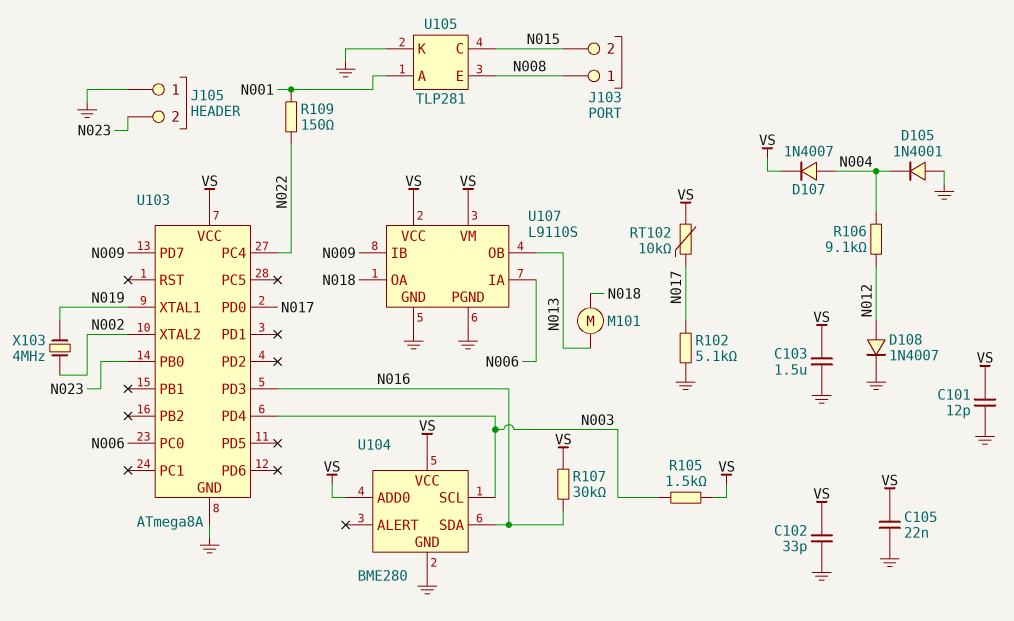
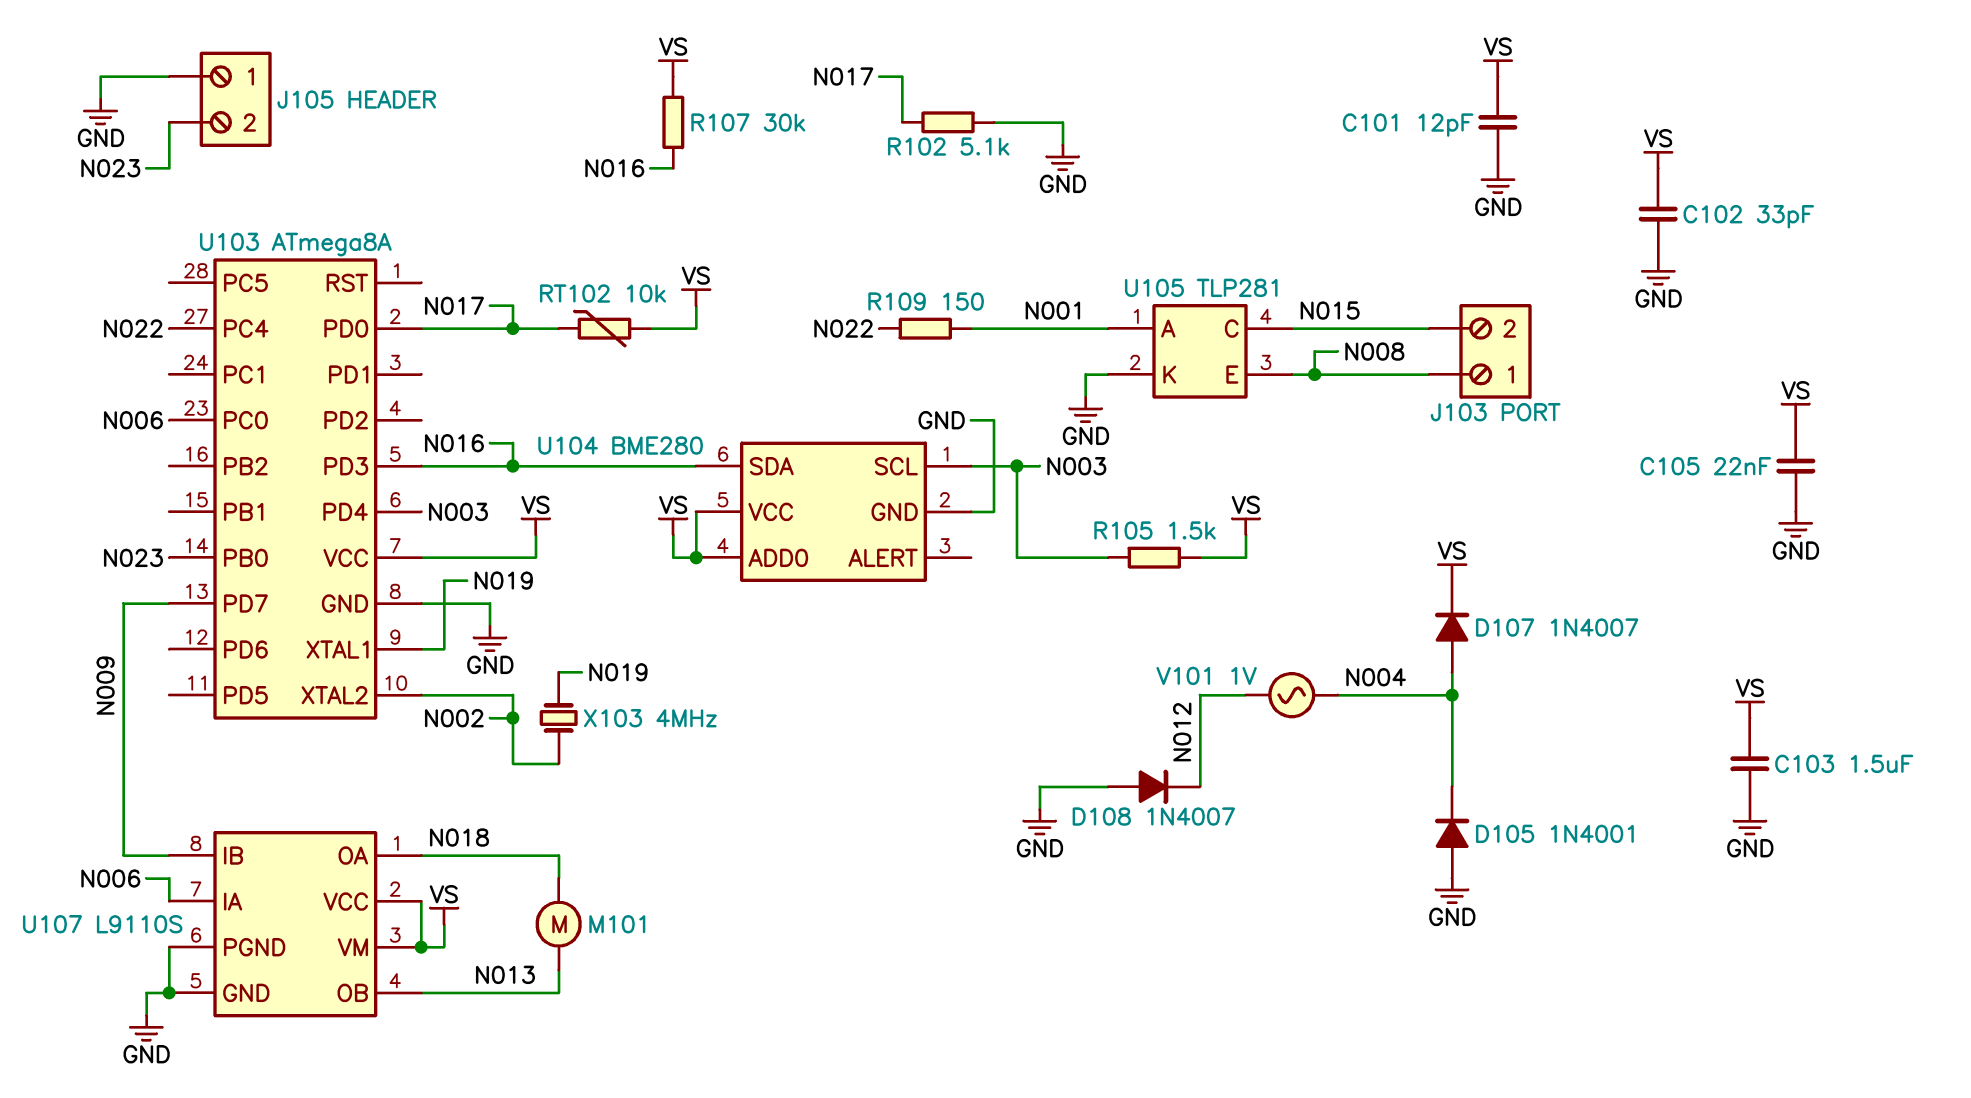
D108: diode 1N4007 (A N012, K GND) -> diode 1N4007 (A GND, K N012)
R106: 9.1k (N004, N012) -> none
V101: none -> AC 1V (N004, N012)

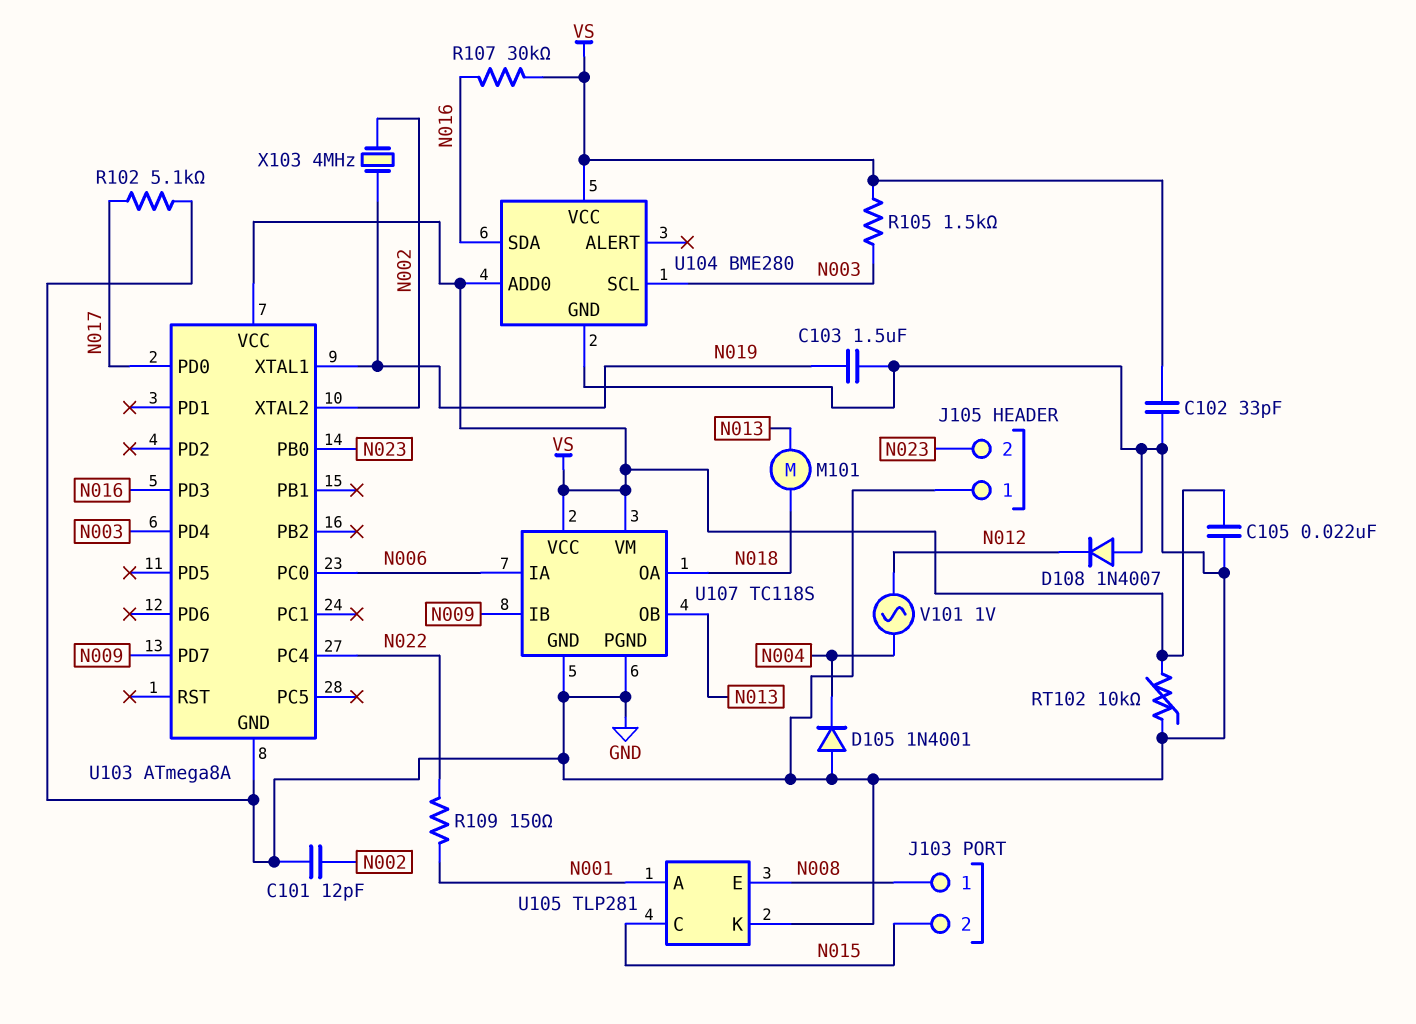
C101: 12pF (GND, VS) -> 12pF (GND, N002)
C103: 1.5uF (GND, VS) -> 1.5uF (GND, N019)
D107: diode 1N4007 (A N004, K VS) -> none
RT102: 10k (N017, VS) -> 10k (GND, VS)
U107: L9110S -> TC118S

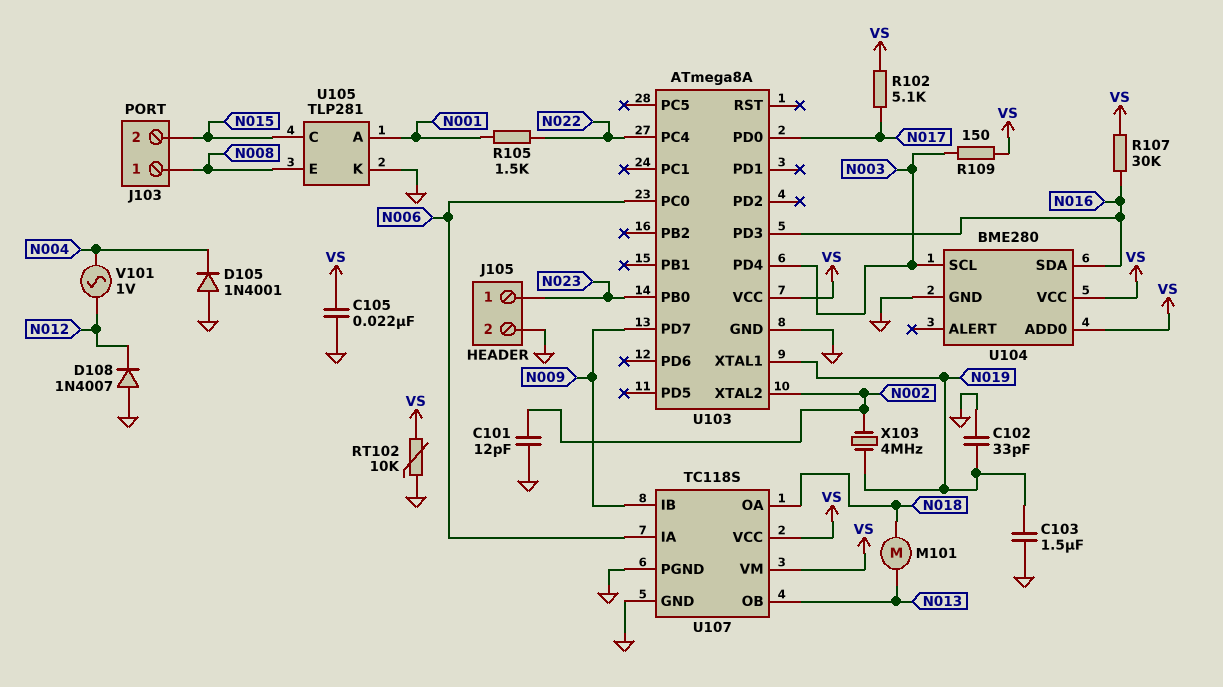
C102: 33pF (GND, VS) -> 33pF (GND, N019)
J105 pin 1: GND -> N023
J105 pin 2: N023 -> GND
R102: 5.1k (GND, N017) -> 5.1k (N017, VS)
R105: 1.5k (N003, VS) -> 1.5k (N001, N022)
R109: 150 (N001, N022) -> 150 (N003, VS)

